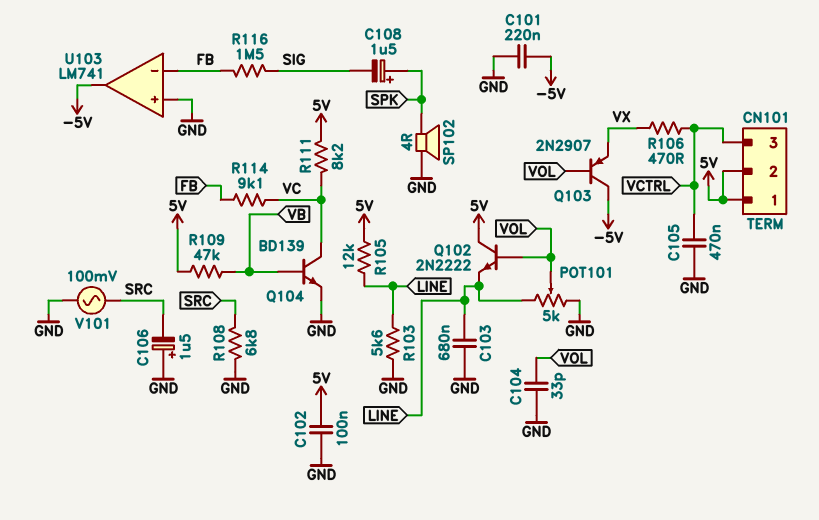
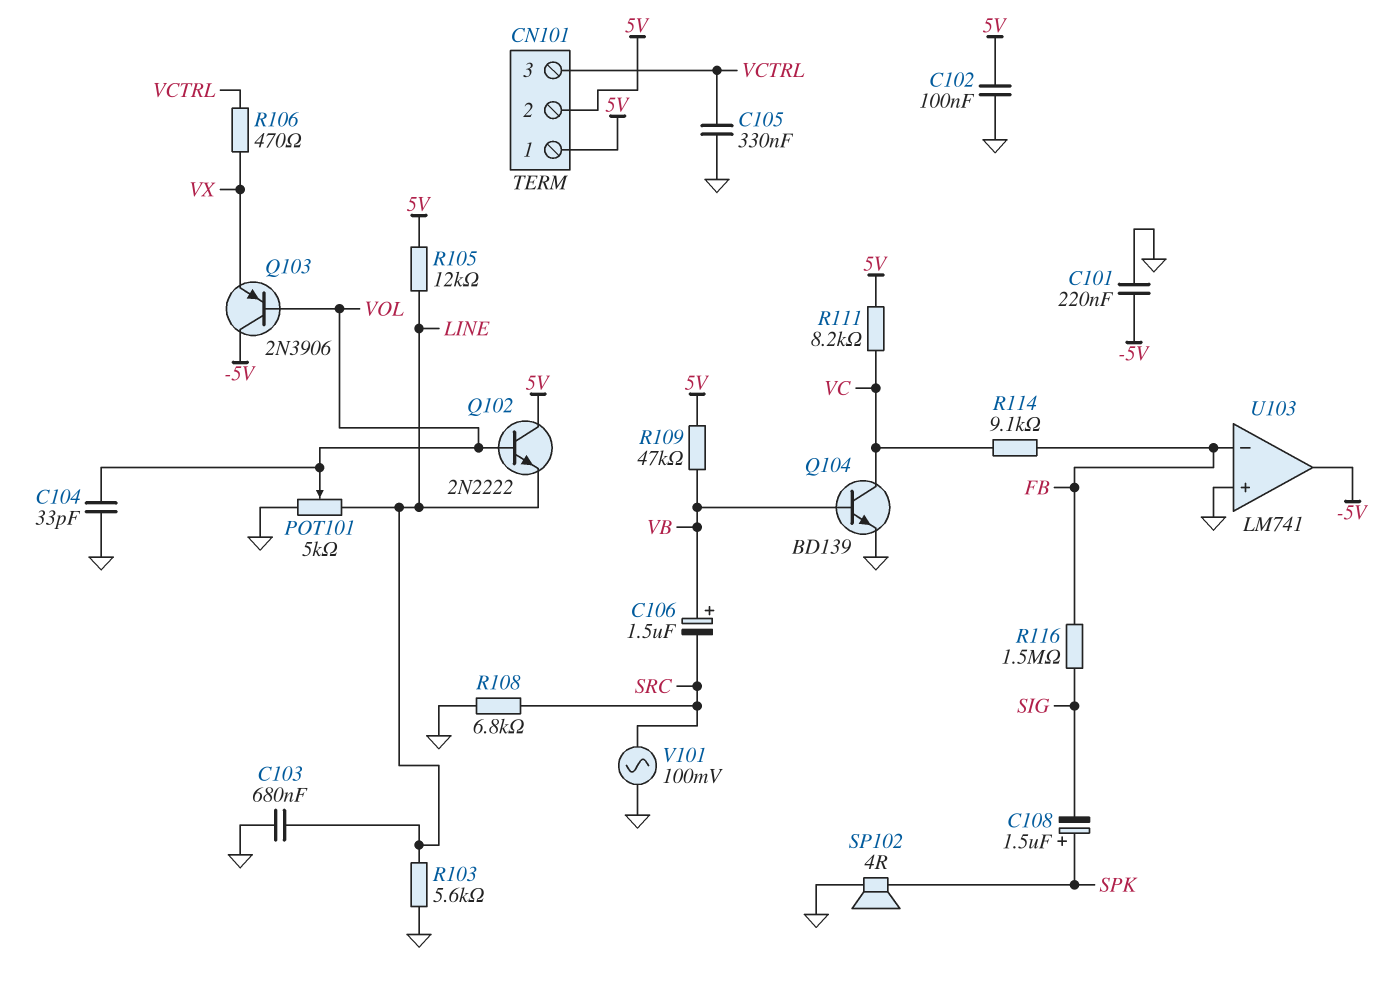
C105: 470nF (GND, VCTRL) -> 330nF (GND, VCTRL)
C106: 1.5uF (plus GND, minus SRC) -> 1.5uF (plus VB, minus SRC)
Q103: PNP 2N2907 (B VOL, C -5V, E VX) -> PNP 2N3906 (B VOL, C -5V, E VX)

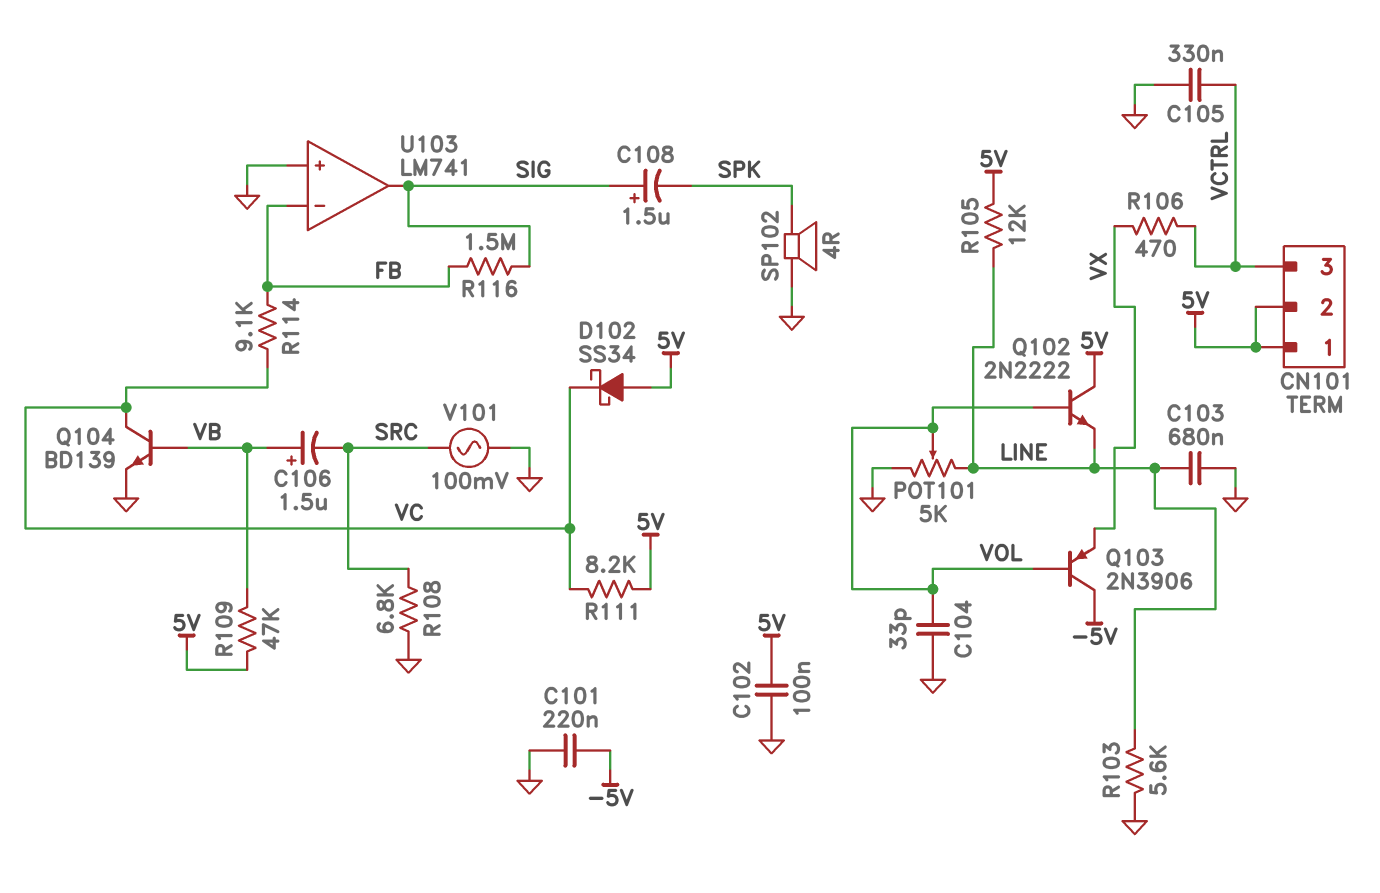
C108: 1.5uF (plus SPK, minus SIG) -> 1.5uF (plus SIG, minus SPK)
D102: none -> schottky SS34 (A 5V, K VC)
U103 pin out: -5V -> SIG

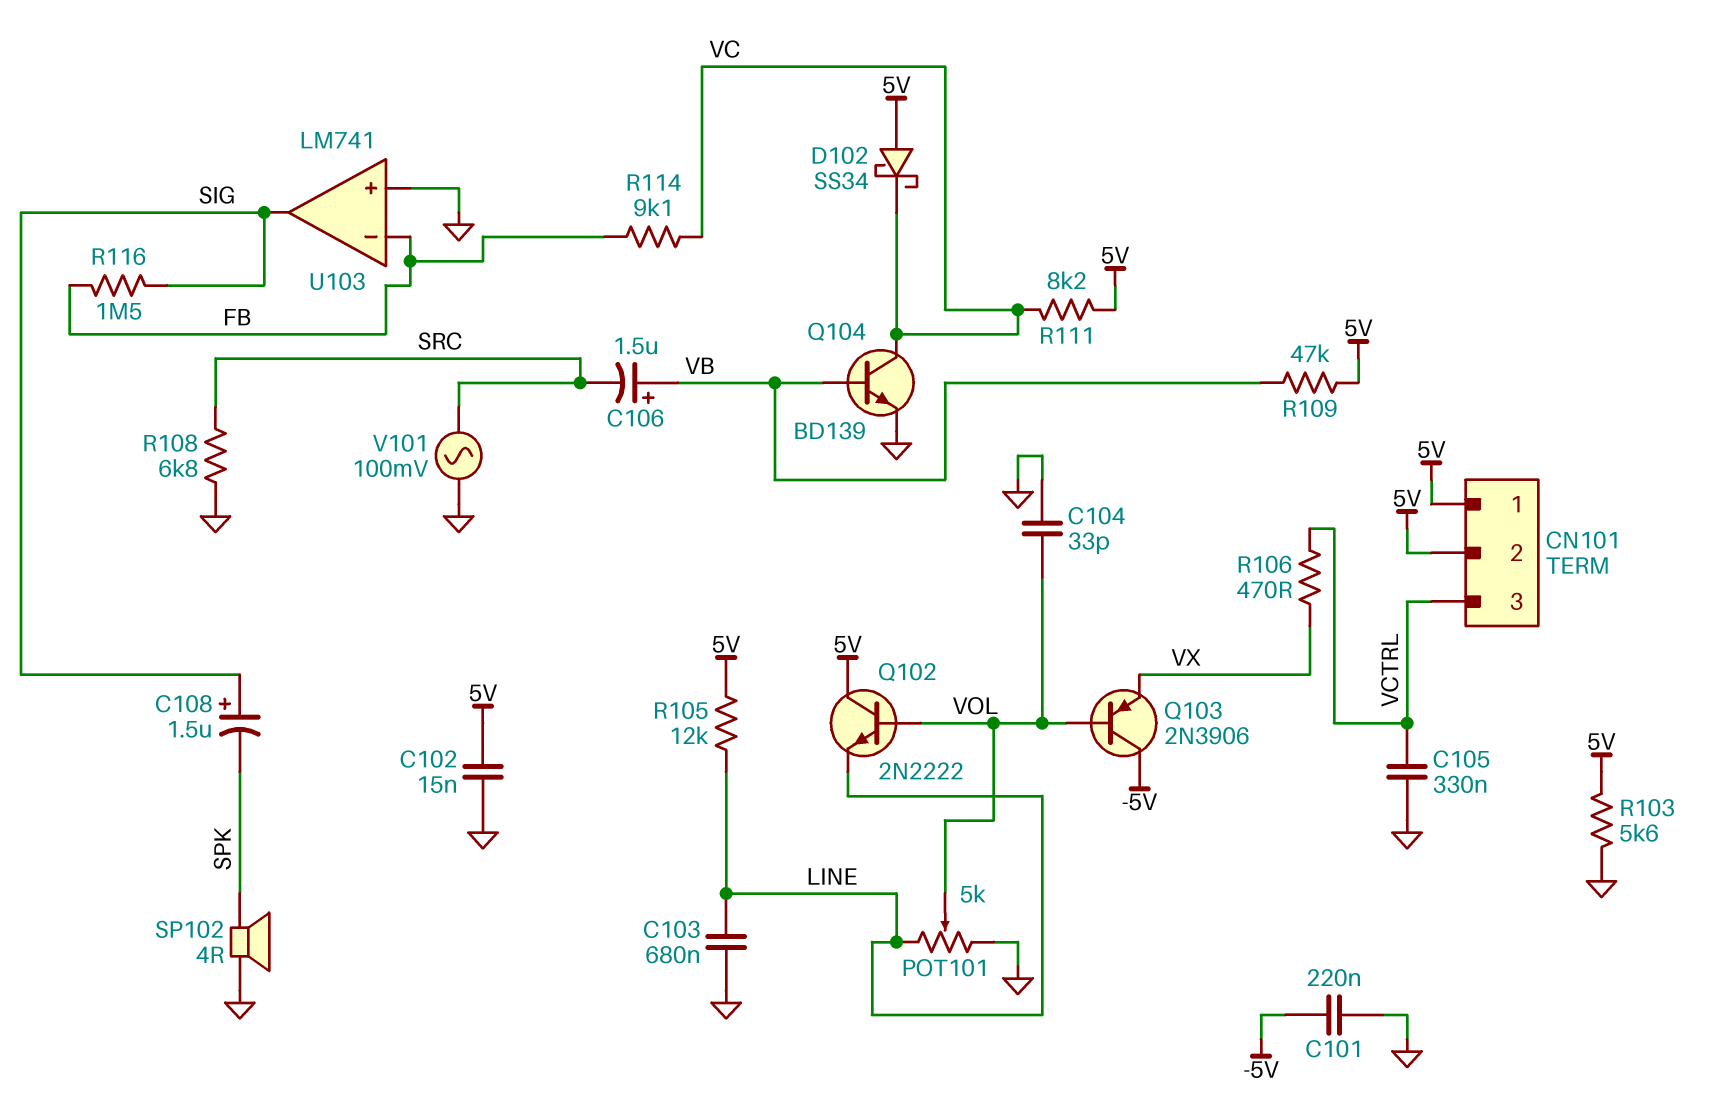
C102: 100nF (5V, GND) -> 15nF (5V, GND)
R103: 5.6k (GND, LINE) -> 5.6k (5V, GND)

